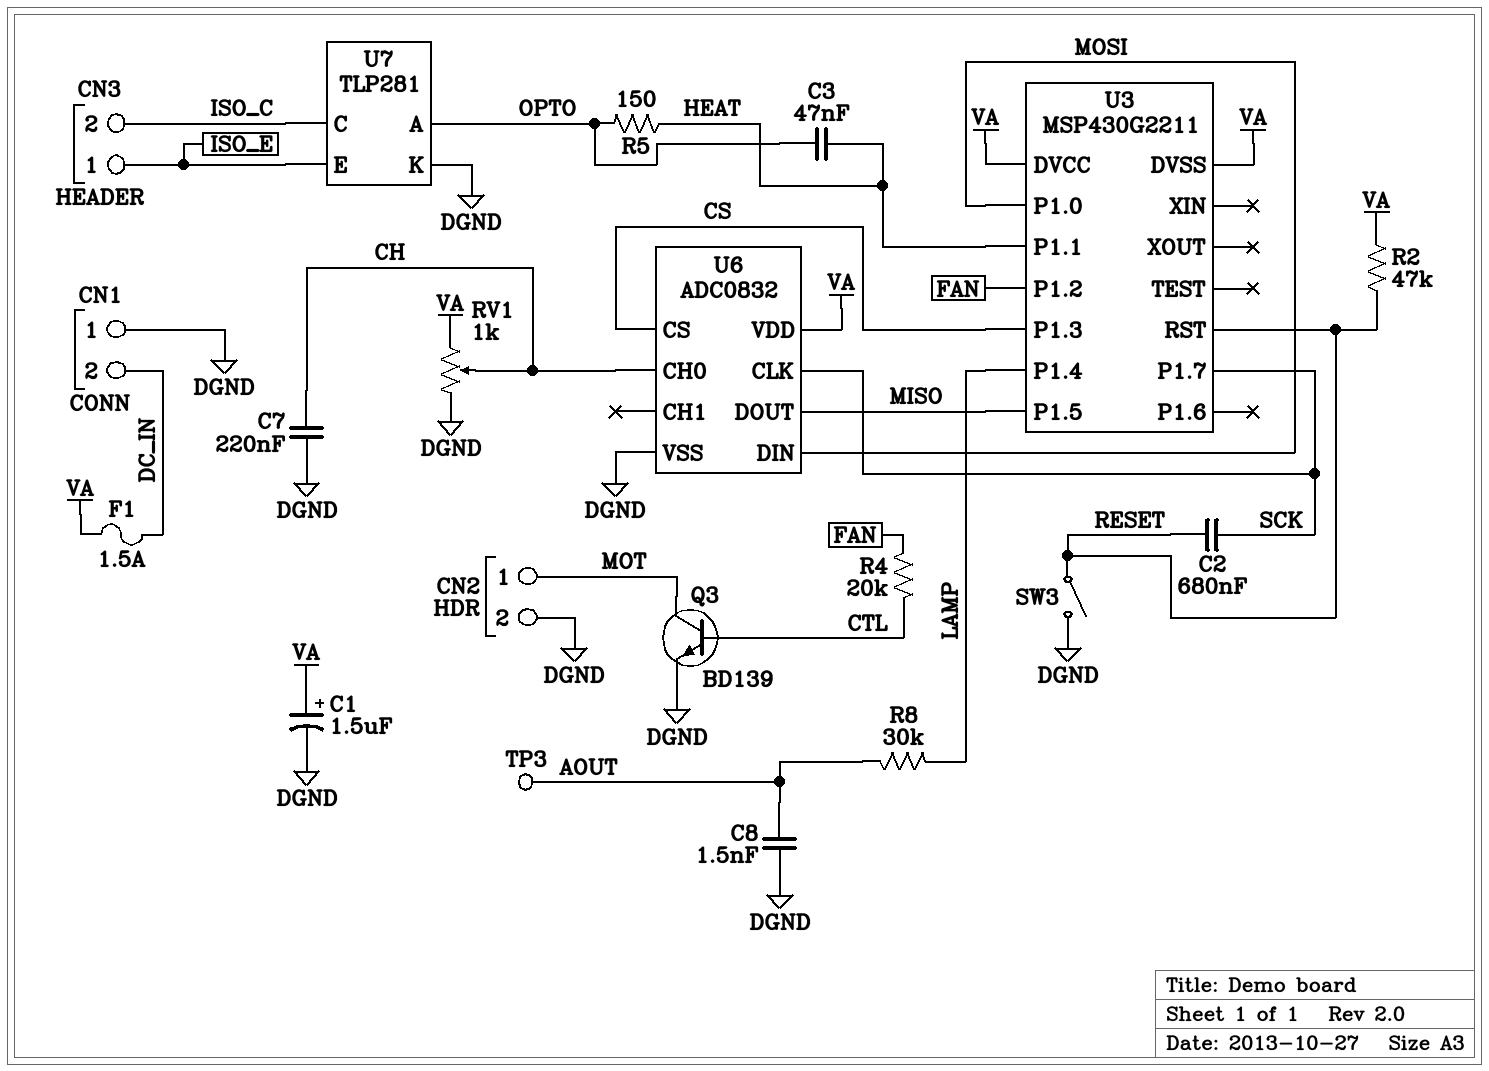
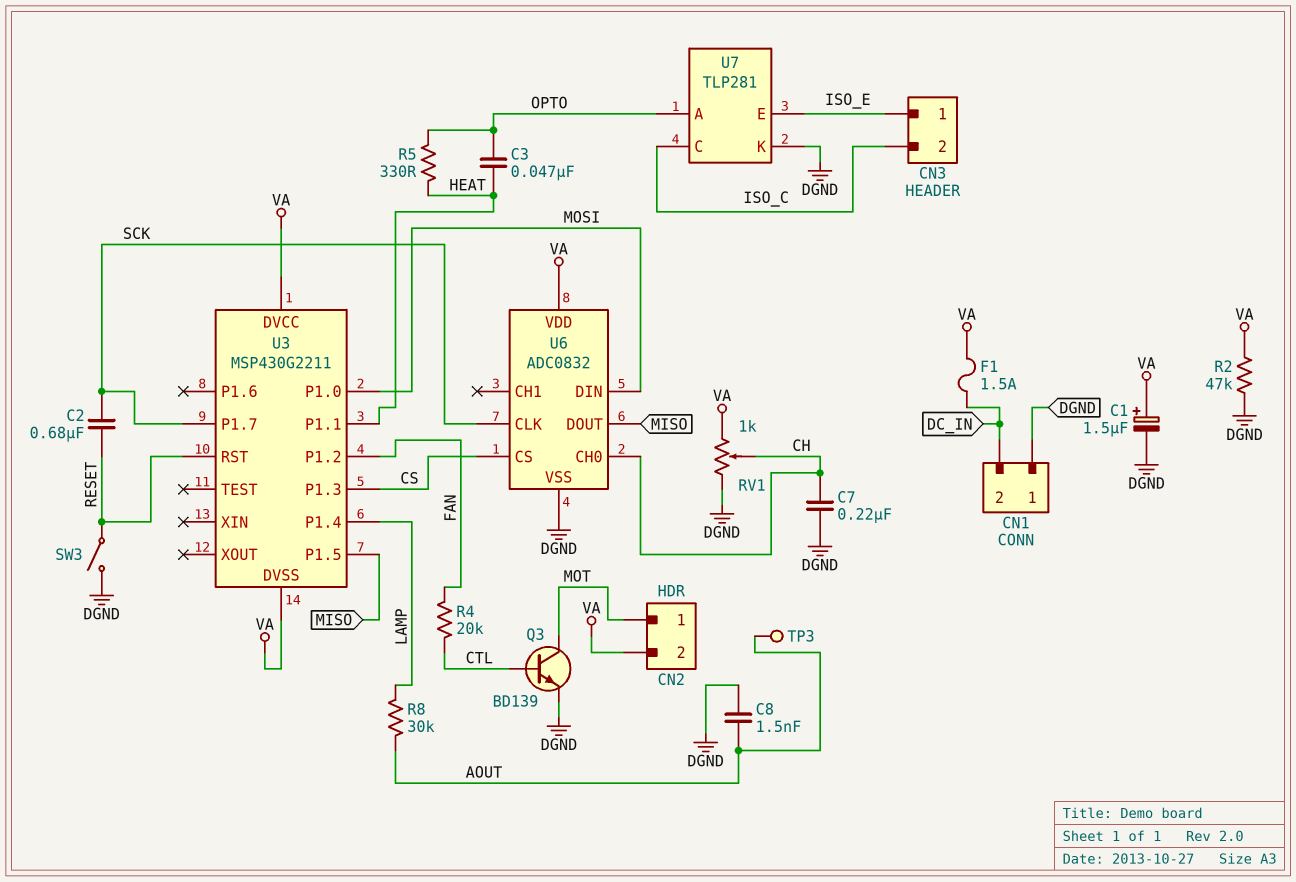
CN2 pin 2: DGND -> VA
R2: 47k (RESET, VA) -> 47k (DGND, VA)
R5: 150 (HEAT, OPTO) -> 330 (HEAT, OPTO)

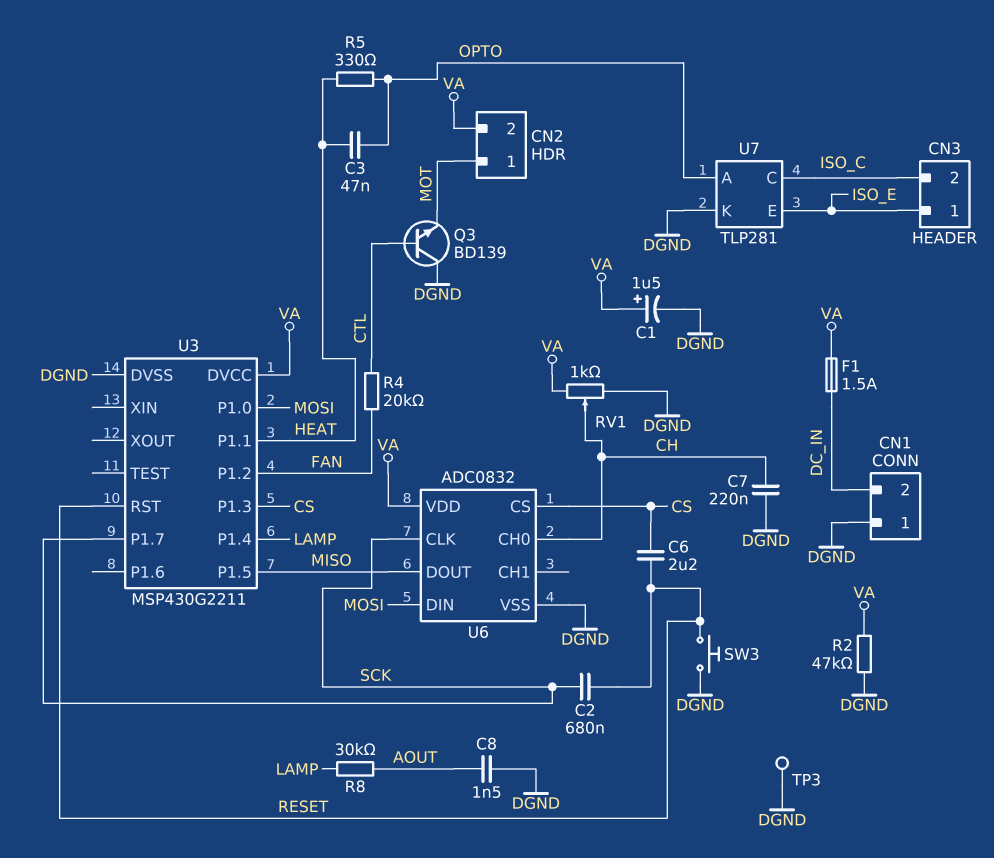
C6: none -> 2.2uF (CS, RESET)
Q3: NPN BD139 (B CTL, C MOT, E DGND) -> NPN BD139 (B CTL, C DGND, E MOT)
SW3: switch (DGND, RESET) -> button (DGND, RESET)
TP3: test point (AOUT) -> test point (DGND)
U3 pin DVSS: VA -> DGND

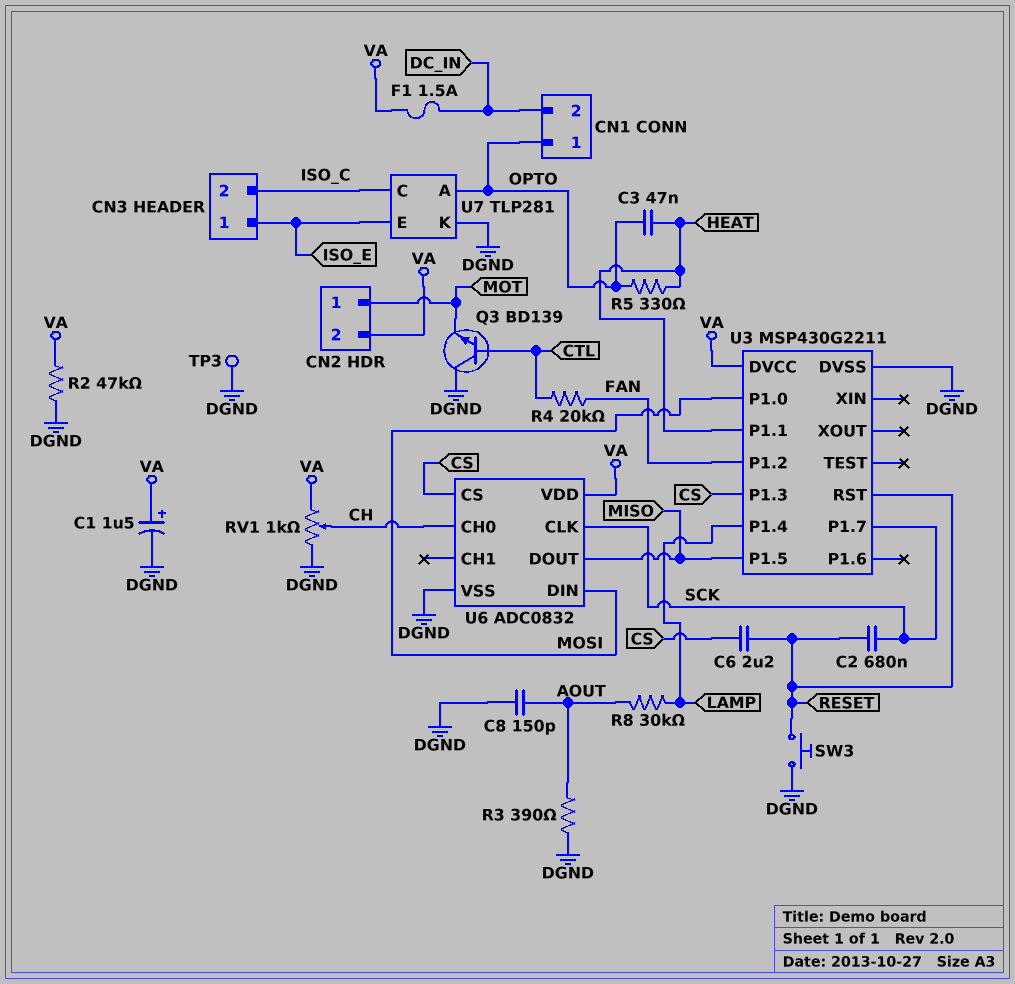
C7: 220nF (CH, DGND) -> none
C8: 1.5nF (AOUT, DGND) -> 150pF (AOUT, DGND)
CN1 pin 1: DGND -> OPTO
R3: none -> 390 (AOUT, DGND)

